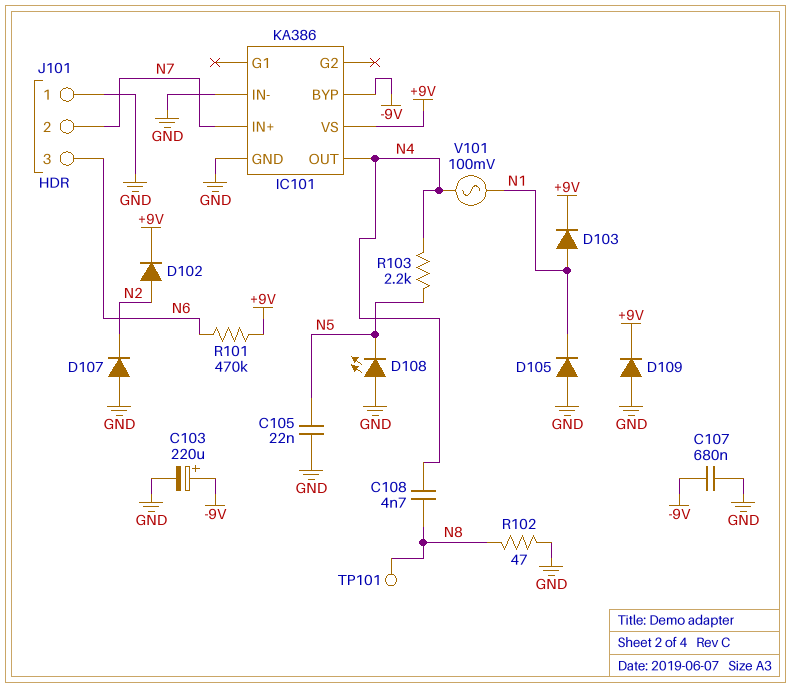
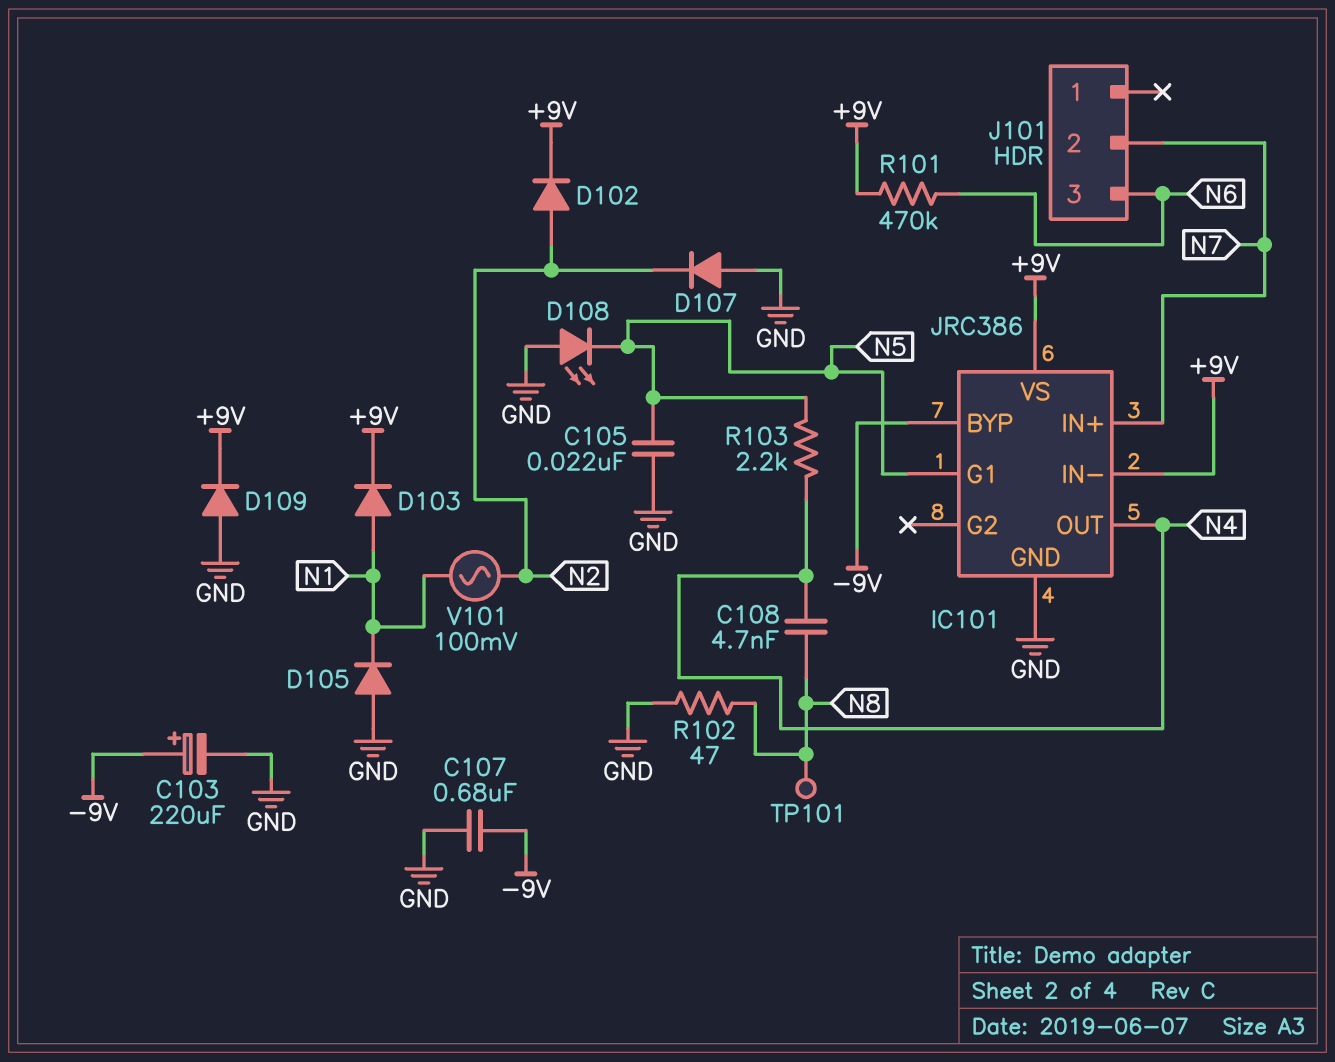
IC101: KA386 -> JRC386
IC101 pin G1: none -> N5
IC101 pin IN-: GND -> +9V
J101 pin 1: GND -> none
V101: AC 100mV (N1, N4) -> AC 100mV (N1, N2)

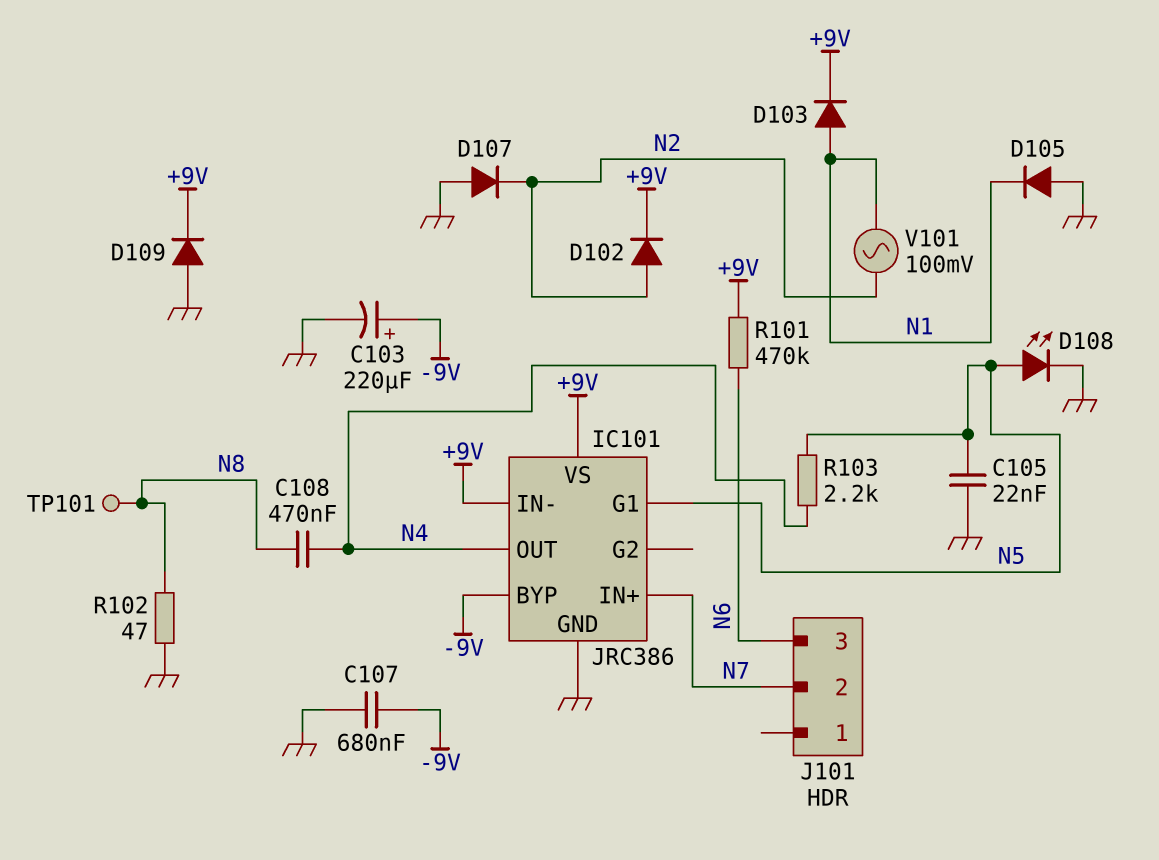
C108: 4.7nF (N4, N8) -> 470nF (N4, N8)
D108: LED (A GND, K N5) -> LED (A N5, K GND)

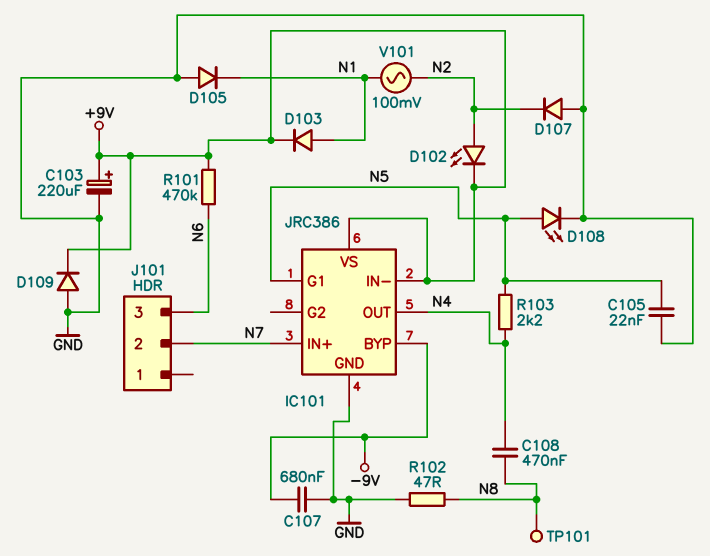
C103: 220uF (plus -9V, minus GND) -> 220uF (plus +9V, minus GND)
D102: diode (A N2, K +9V) -> LED (A N2, K +9V)

